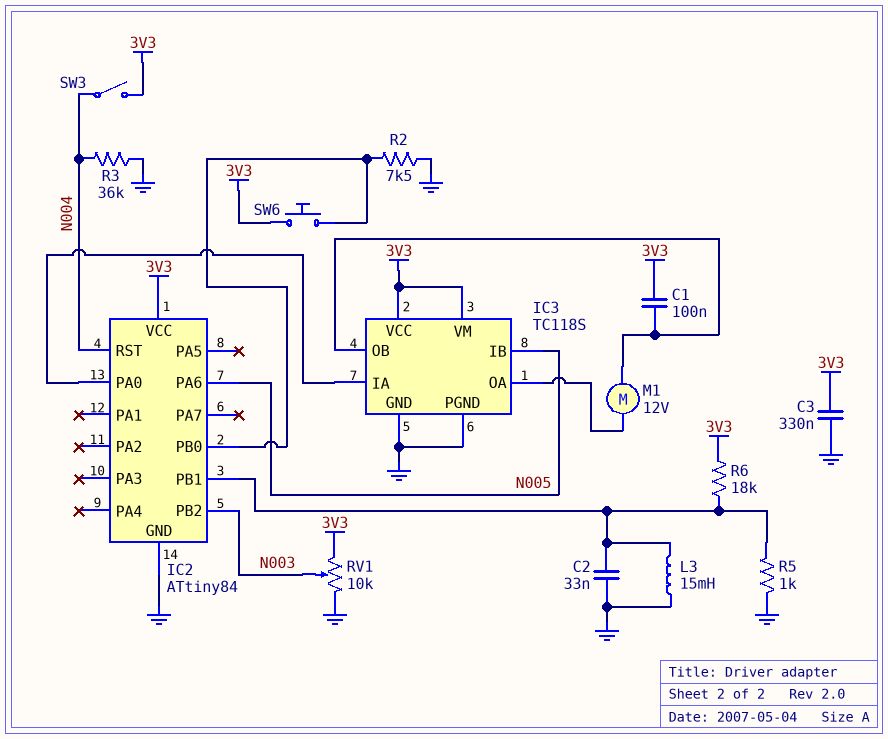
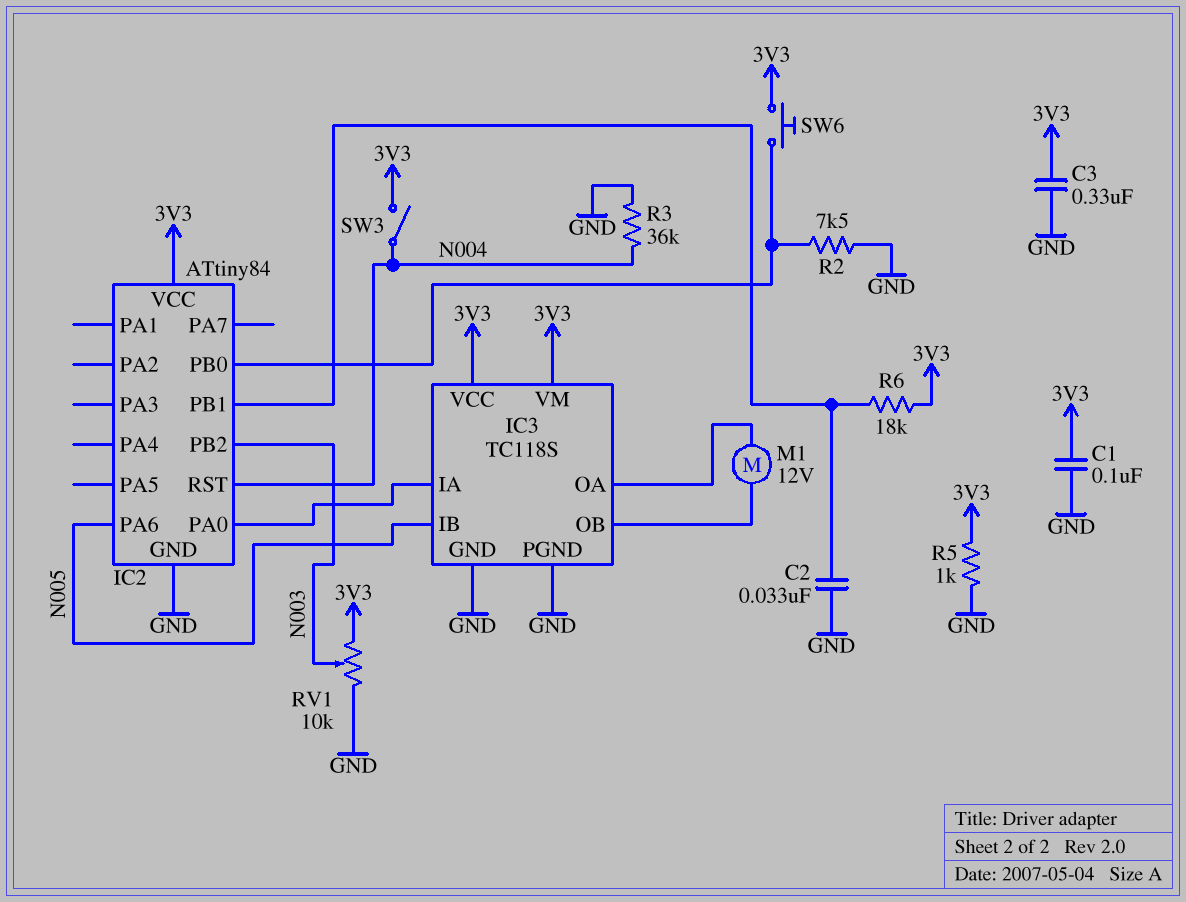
C1: 100nF (3V3, IC3/OB) -> 100nF (3V3, GND)
L3: 15mH (GND, IC2/PB1) -> none
R5: 1k (GND, IC2/PB1) -> 1k (3V3, GND)

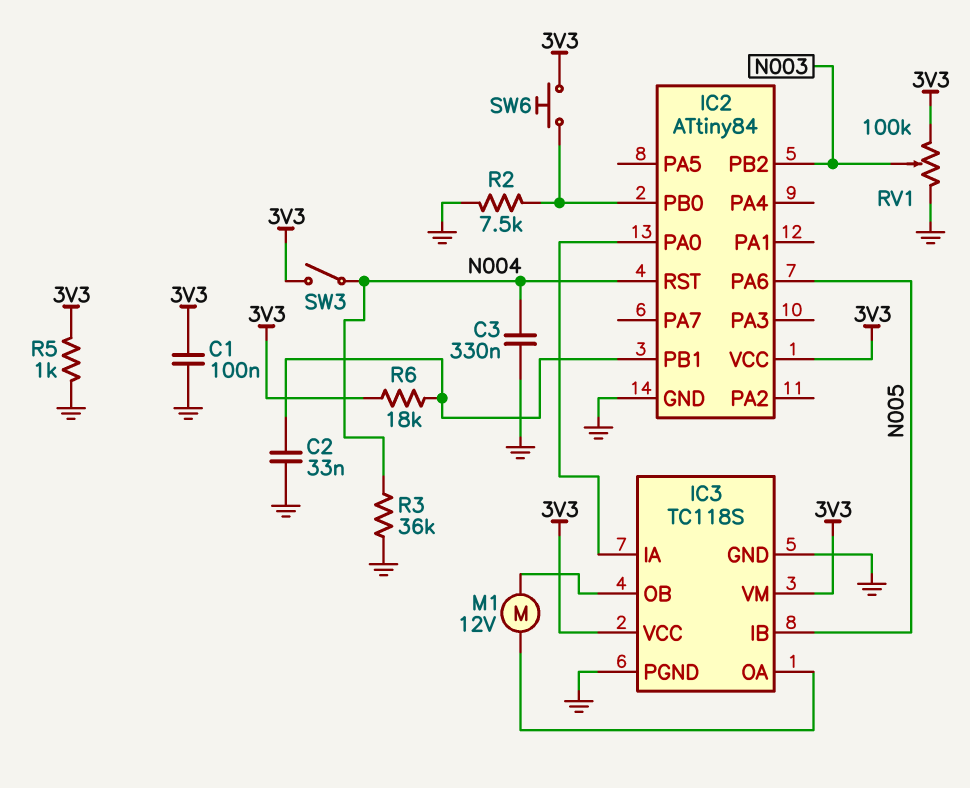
C3: 330nF (3V3, GND) -> 330nF (GND, N004)
RV1: 10k (3V3, GND, wiper N003) -> 100k (3V3, GND, wiper N003)

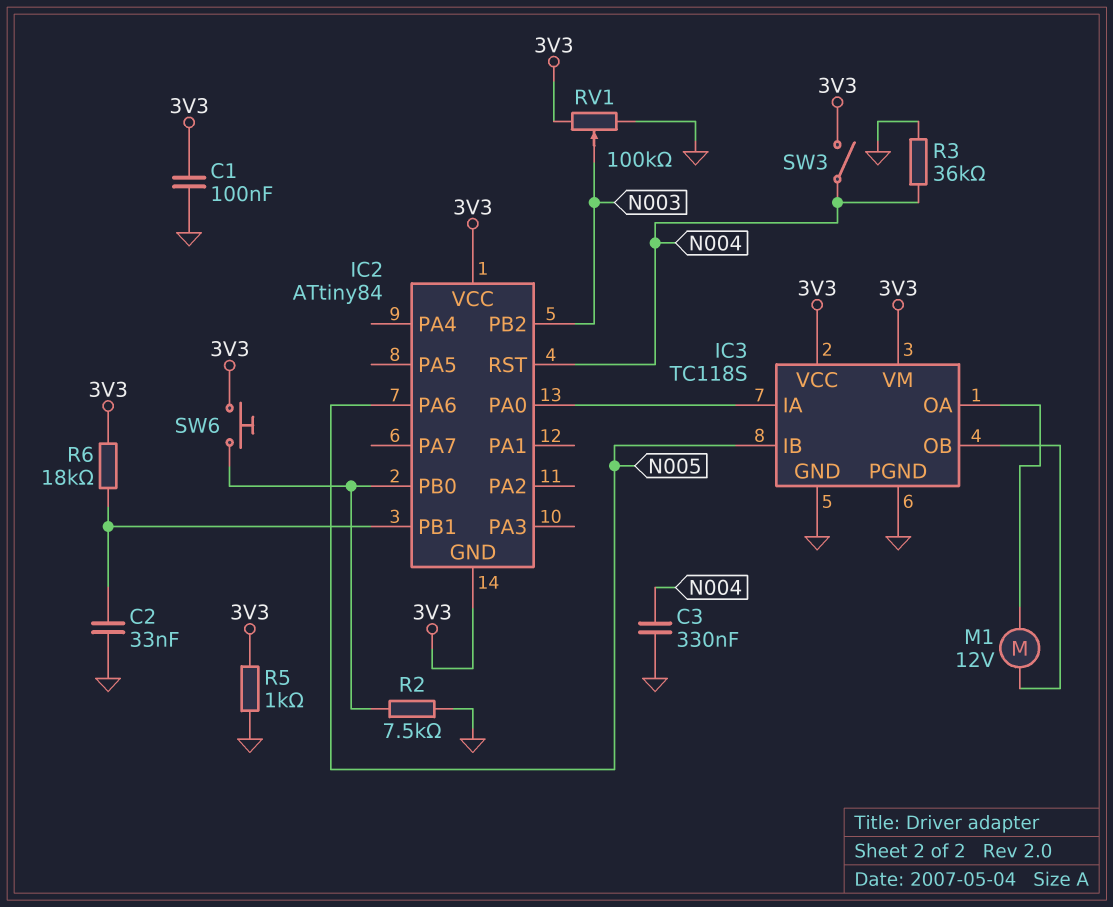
IC2 pin GND: GND -> 3V3

